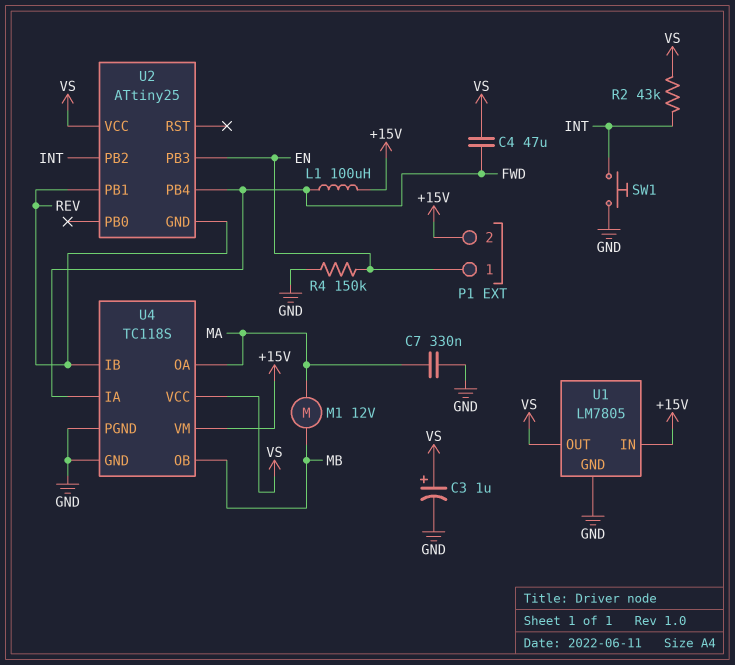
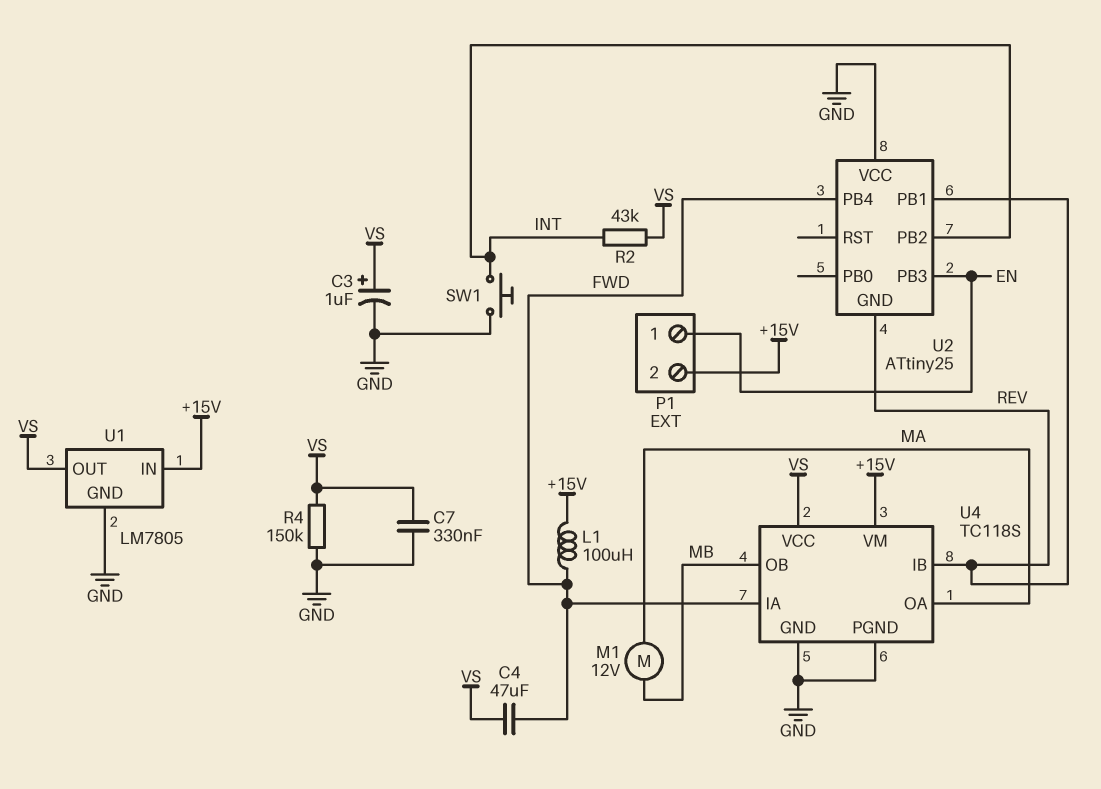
C7: 330nF (GND, MA) -> 330nF (GND, VS)
R4: 150k (EN, GND) -> 150k (GND, VS)
U2 pin VCC: VS -> GND

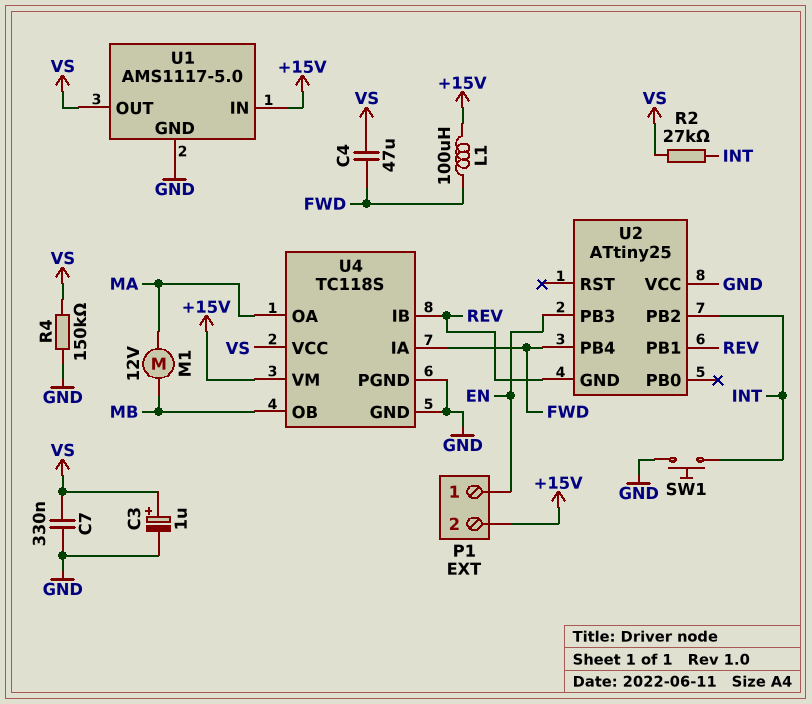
R2: 43k (INT, VS) -> 27k (INT, VS)
U1: LM7805 -> AMS1117-5.0

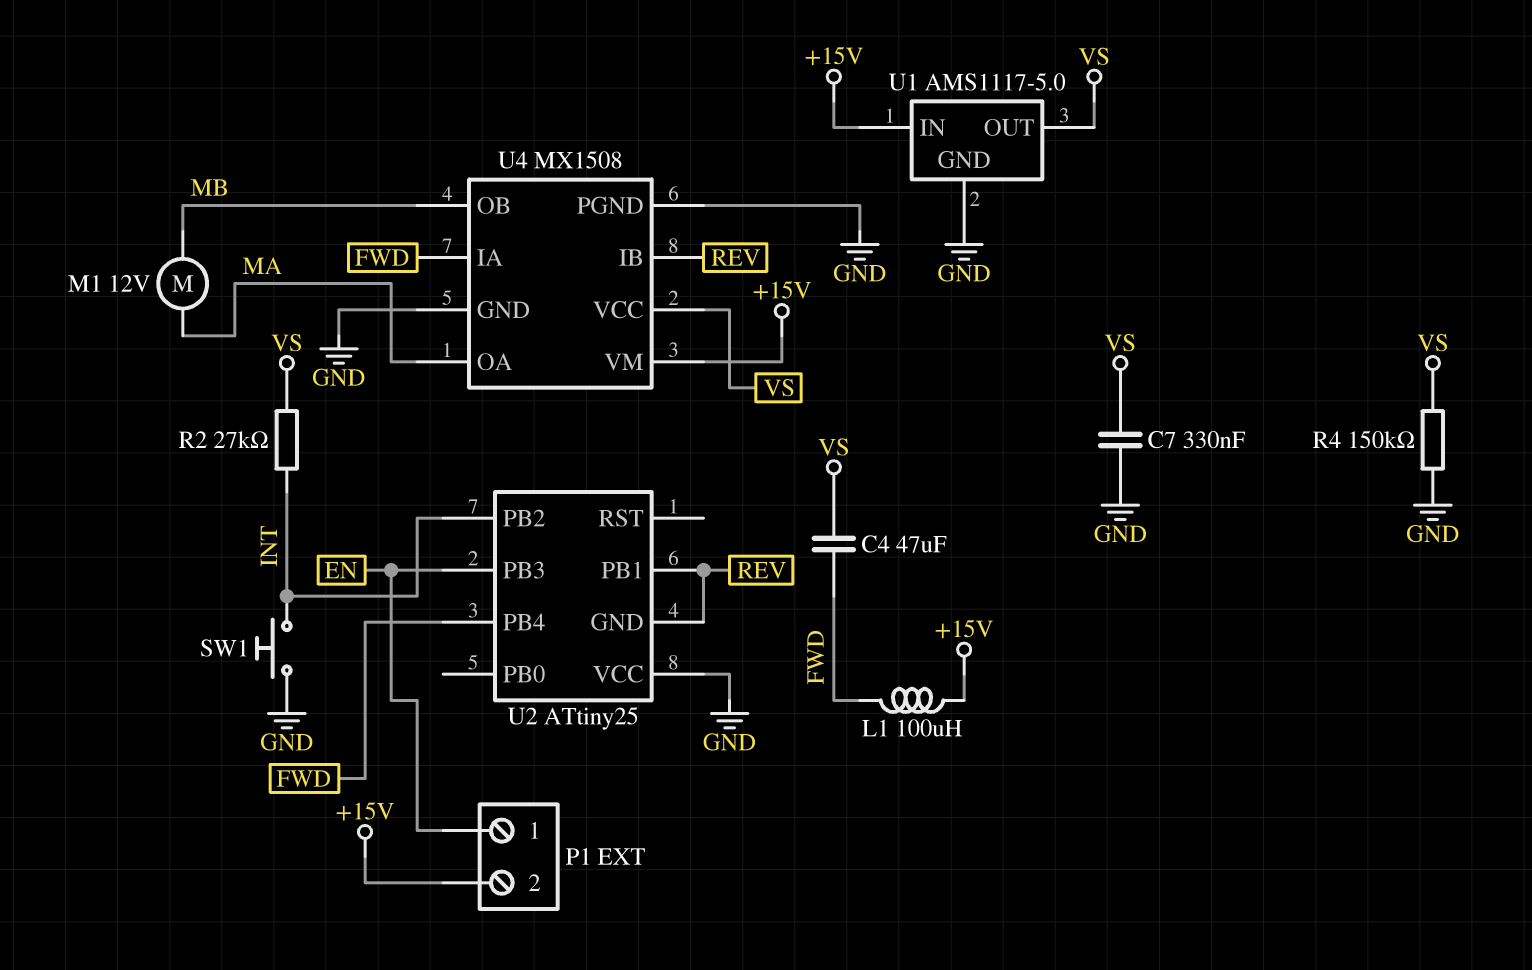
C3: 1uF (plus VS, minus GND) -> none
U4: TC118S -> MX1508

